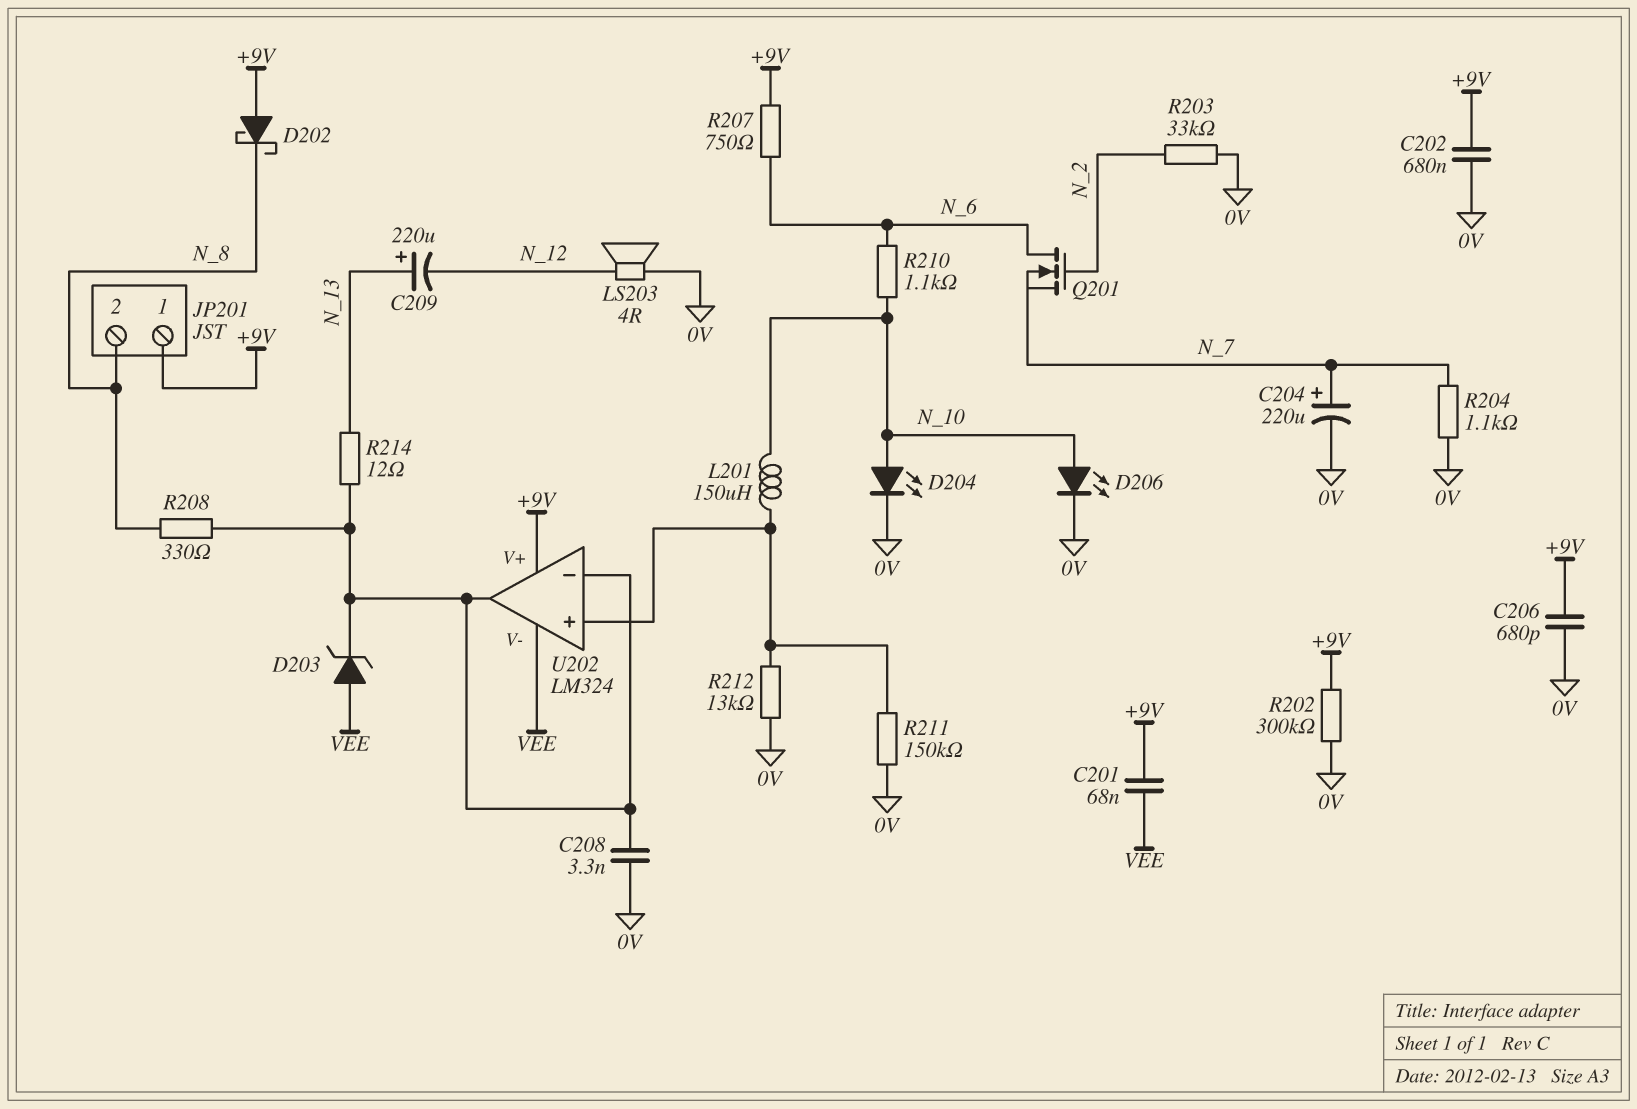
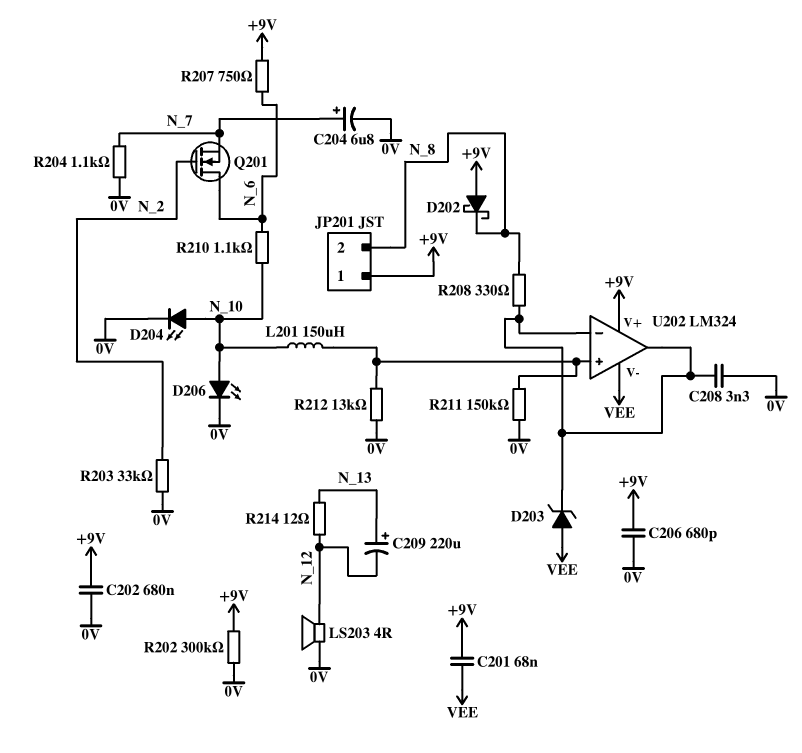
C204: 220uF (plus N_7, minus 0V) -> 6.8uF (plus N_7, minus 0V)
R214: 12 (N_13, U202/in-) -> 12 (N_12, N_13)

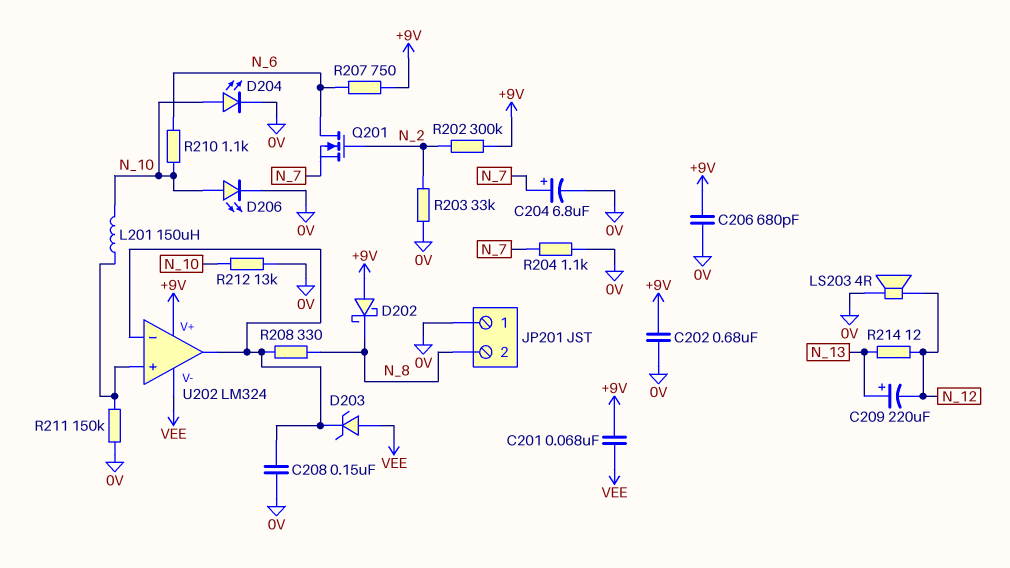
C208: 3.3nF (0V, U202/in-) -> 150nF (0V, U202/in-)
JP201 pin 1: +9V -> 0V
R202: 300k (+9V, 0V) -> 300k (+9V, N_2)
R212: 13k (0V, U202/in+) -> 13k (0V, N_10)

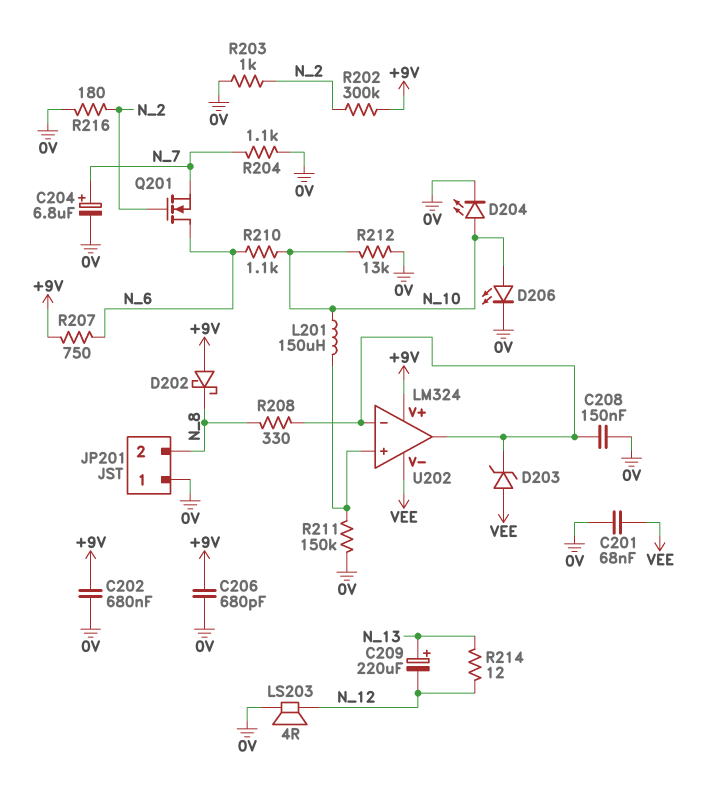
C201: 68nF (+9V, VEE) -> 68nF (0V, VEE)
R203: 33k (0V, N_2) -> 1k (0V, N_2)
R216: none -> 180 (0V, N_2)

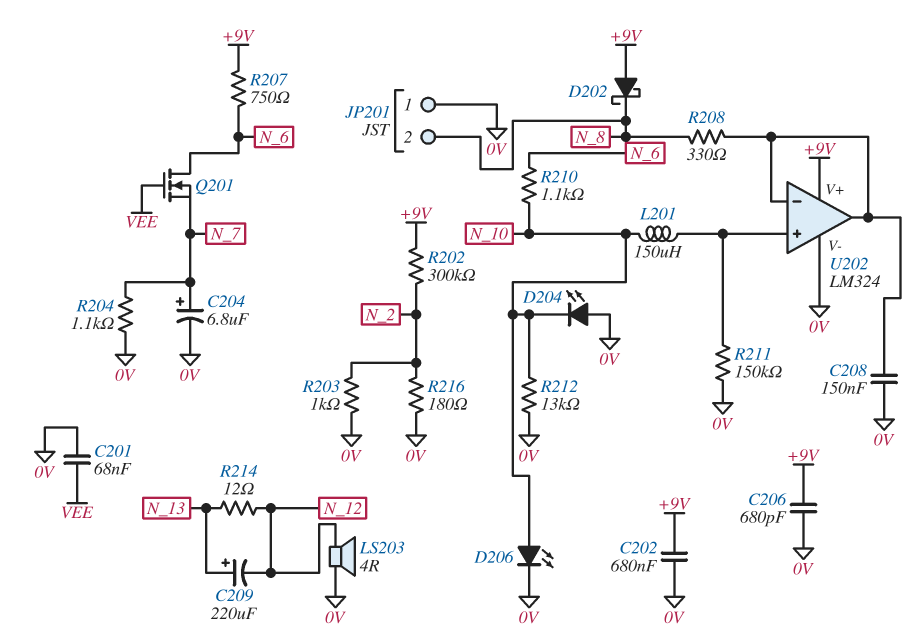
D203: zener (A VEE, K U202/in-) -> none
D204: LED (A N_10, K 0V) -> LED (A 0V, K N_10)
Q201: NMOS (G N_2, D N_6, S N_7) -> NMOS (G VEE, D N_6, S N_7)
U202 pin V-: VEE -> 0V

